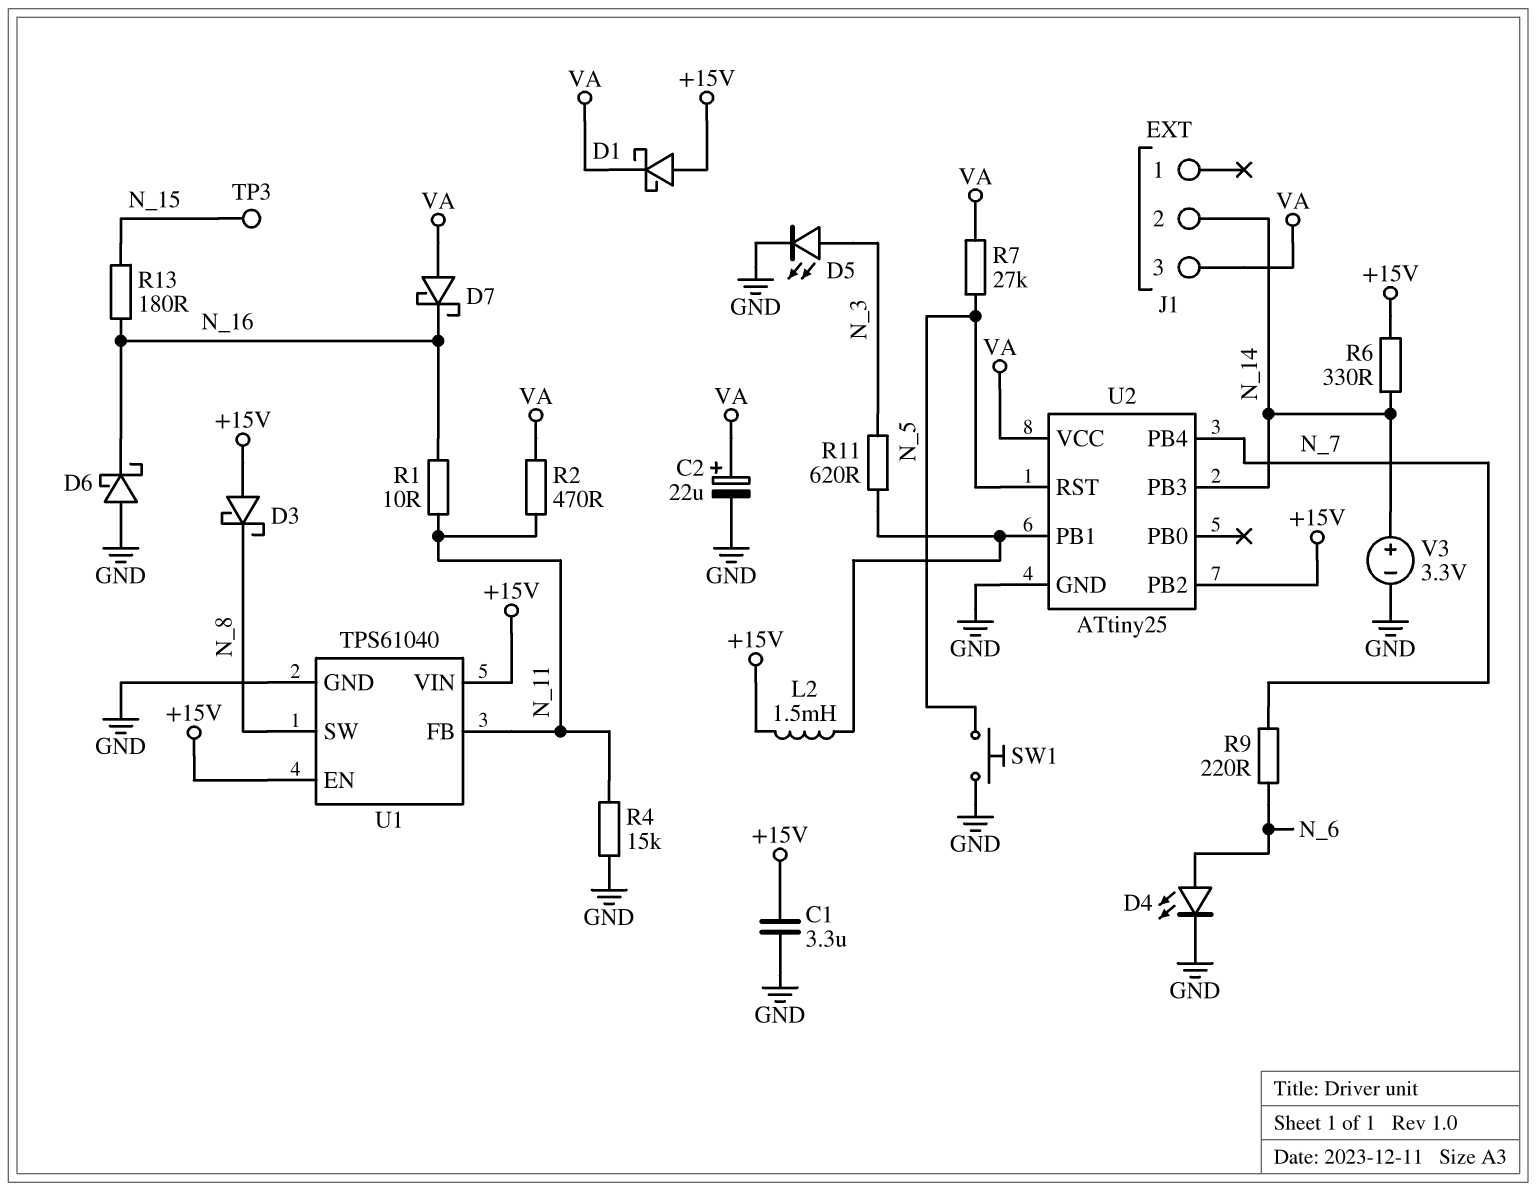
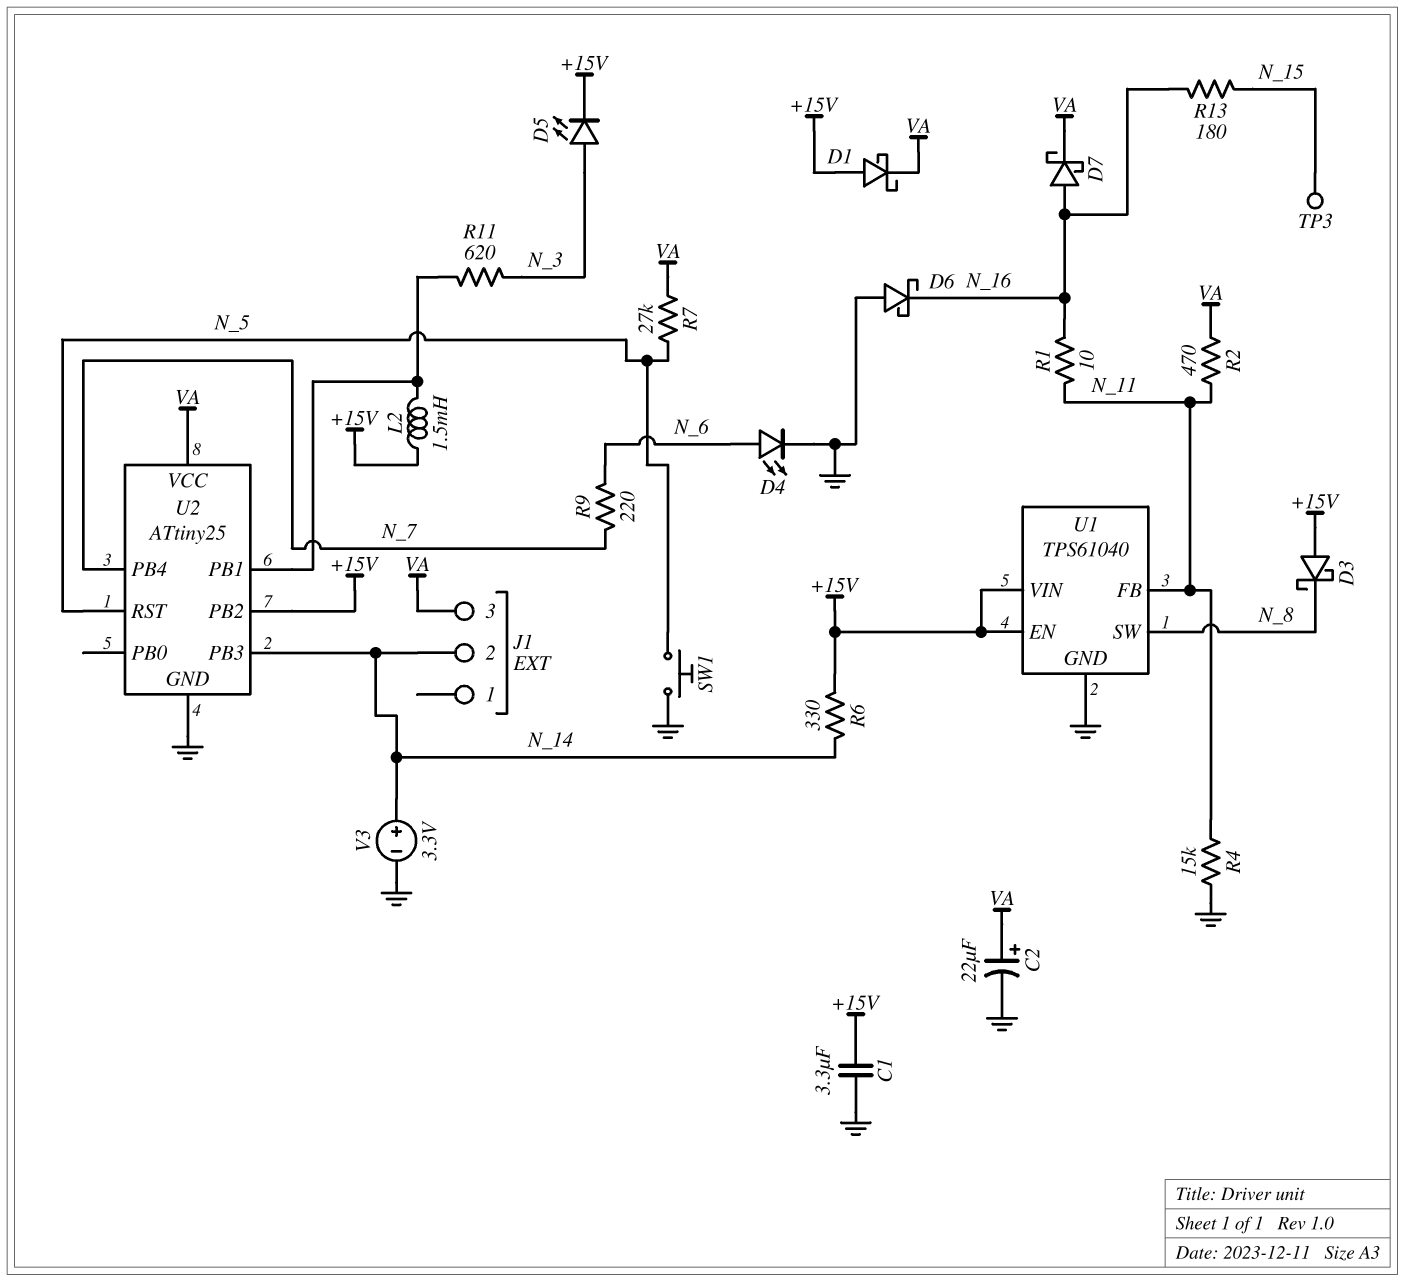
D5: LED (A N_3, K GND) -> LED (A N_3, K +15V)
D7: schottky (A VA, K N_16) -> schottky (A N_16, K VA)

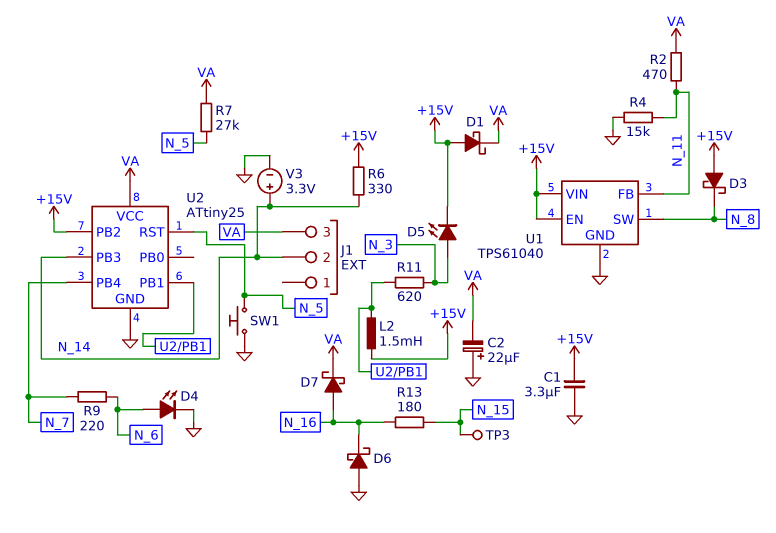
C2: 22uF (plus VA, minus GND) -> 22uF (plus GND, minus VA)
R1: 10 (N_11, N_16) -> none

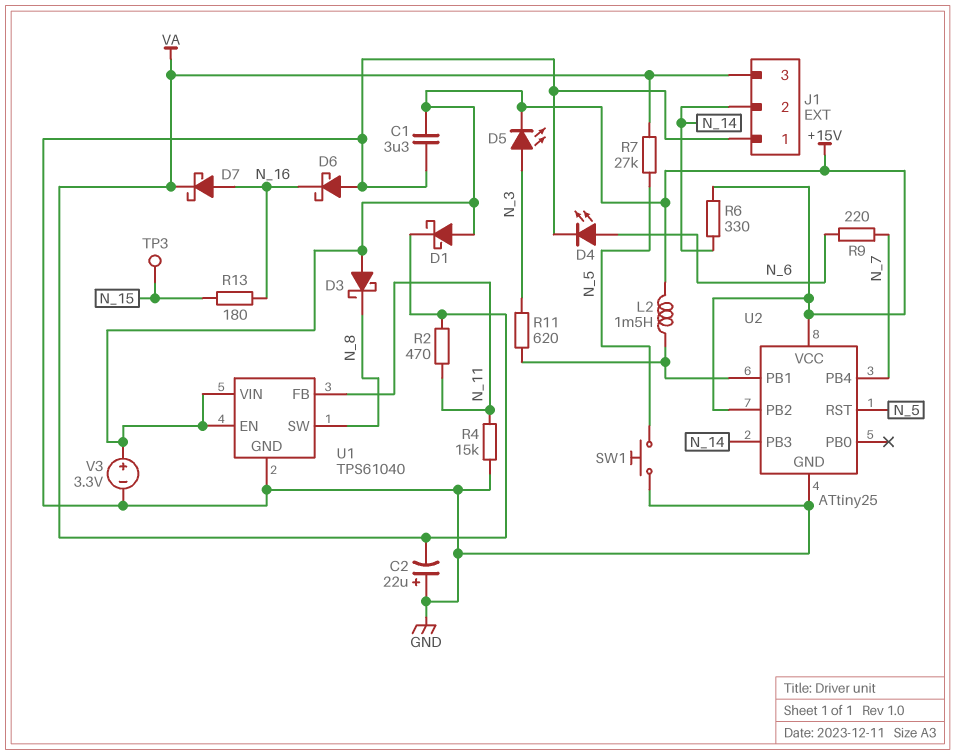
J1 pin 1: none -> GND
U2 pin VCC: VA -> +15V
V3: 3.3V (plus N_14, minus GND) -> 3.3V (plus +15V, minus GND)

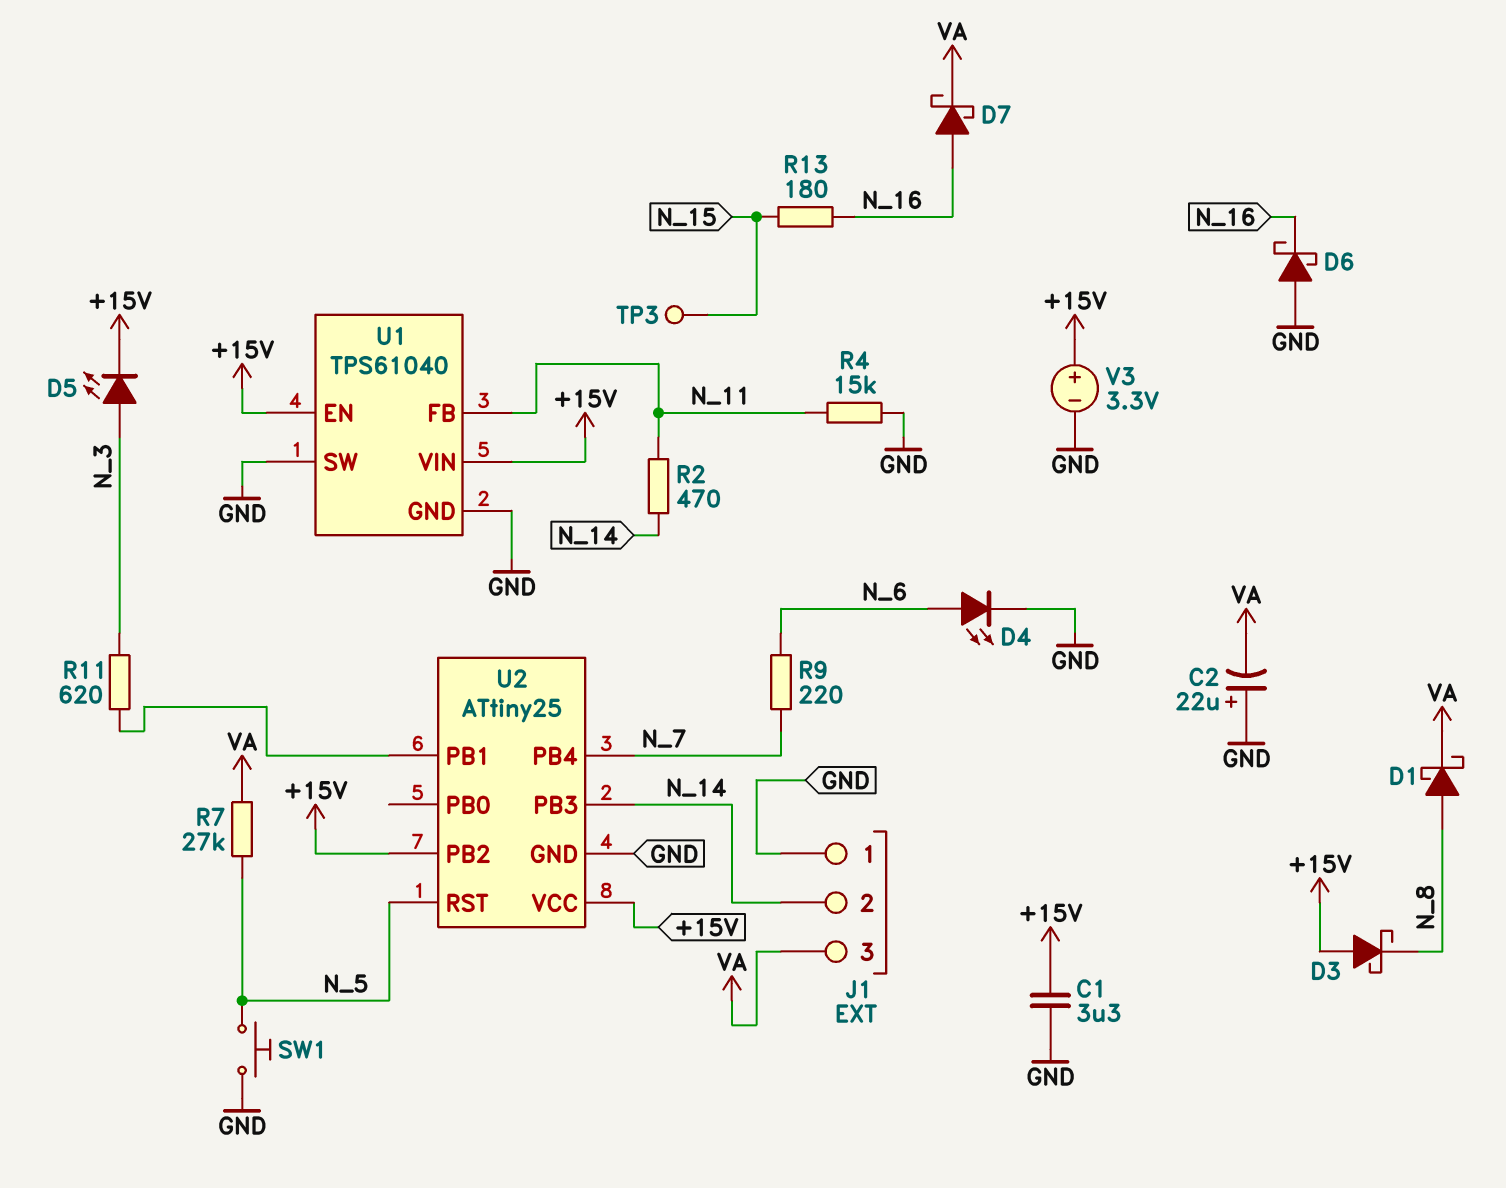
D1: schottky (A +15V, K VA) -> schottky (A N_8, K VA)
L2: 1.5mH (+15V, U2/PB1) -> none
R2: 470 (N_11, VA) -> 470 (N_11, N_14)
R6: 330 (+15V, N_14) -> none
U1 pin SW: N_8 -> GND

